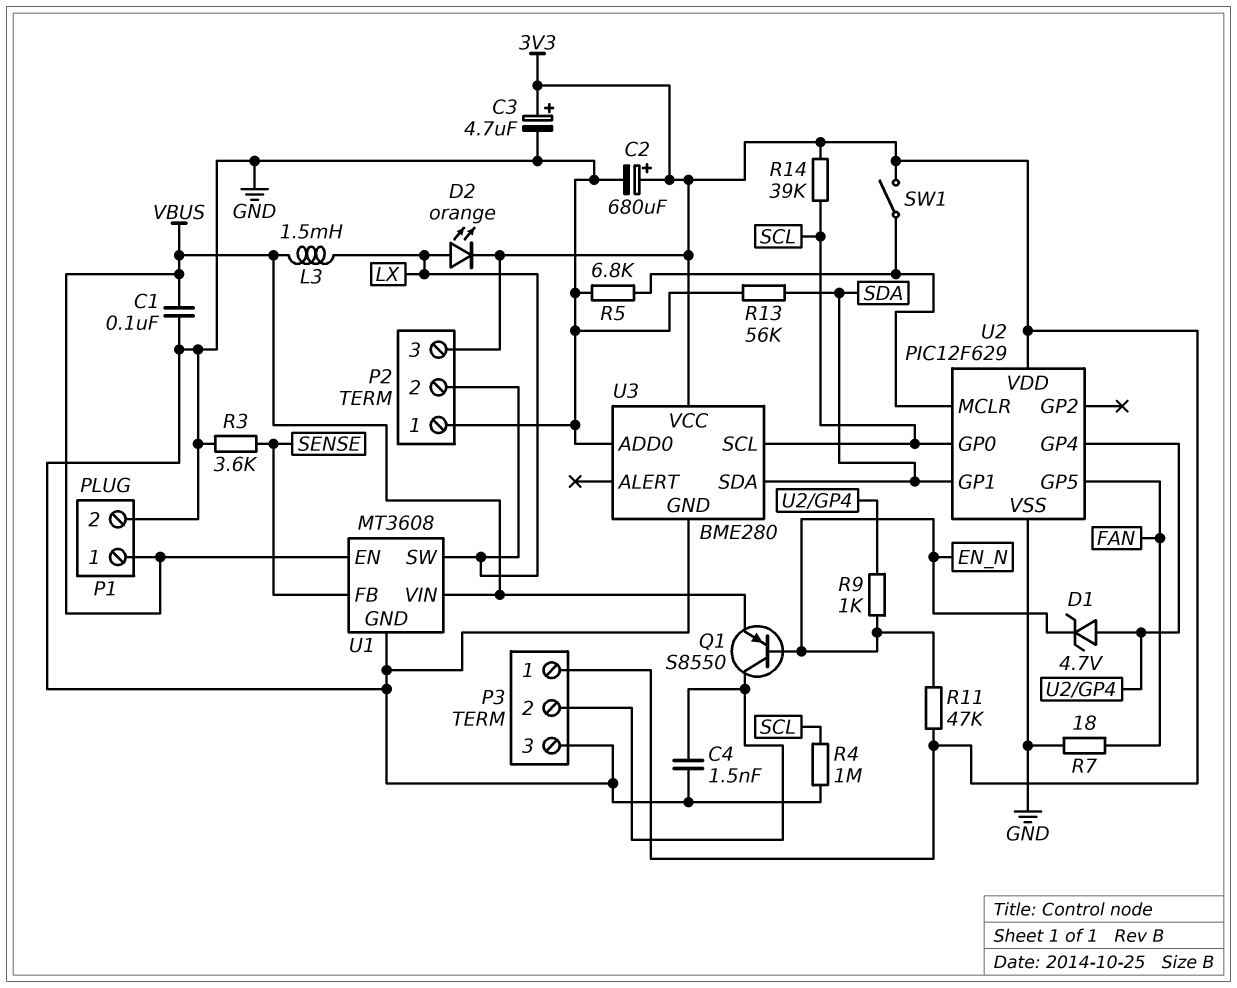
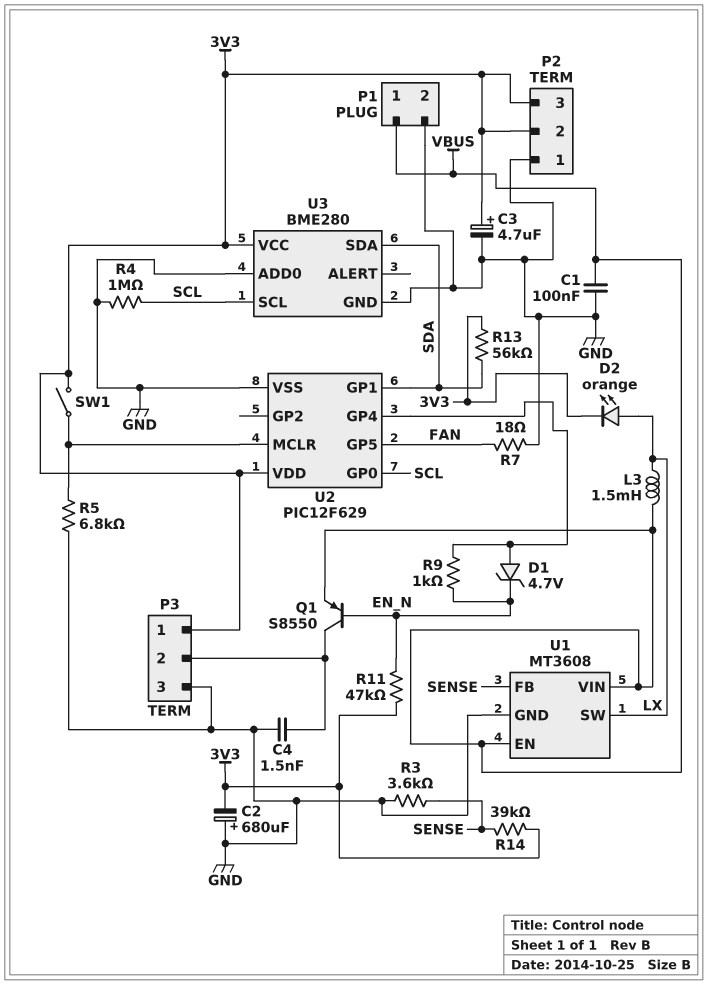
C2: 680uF (plus 3V3, minus GND) -> 680uF (plus GND, minus 3V3)
P2 pin 2: LX -> 3V3
R13: 56k (GND, SDA) -> 56k (3V3, SDA)
R14: 39k (3V3, SCL) -> 39k (3V3, SENSE)

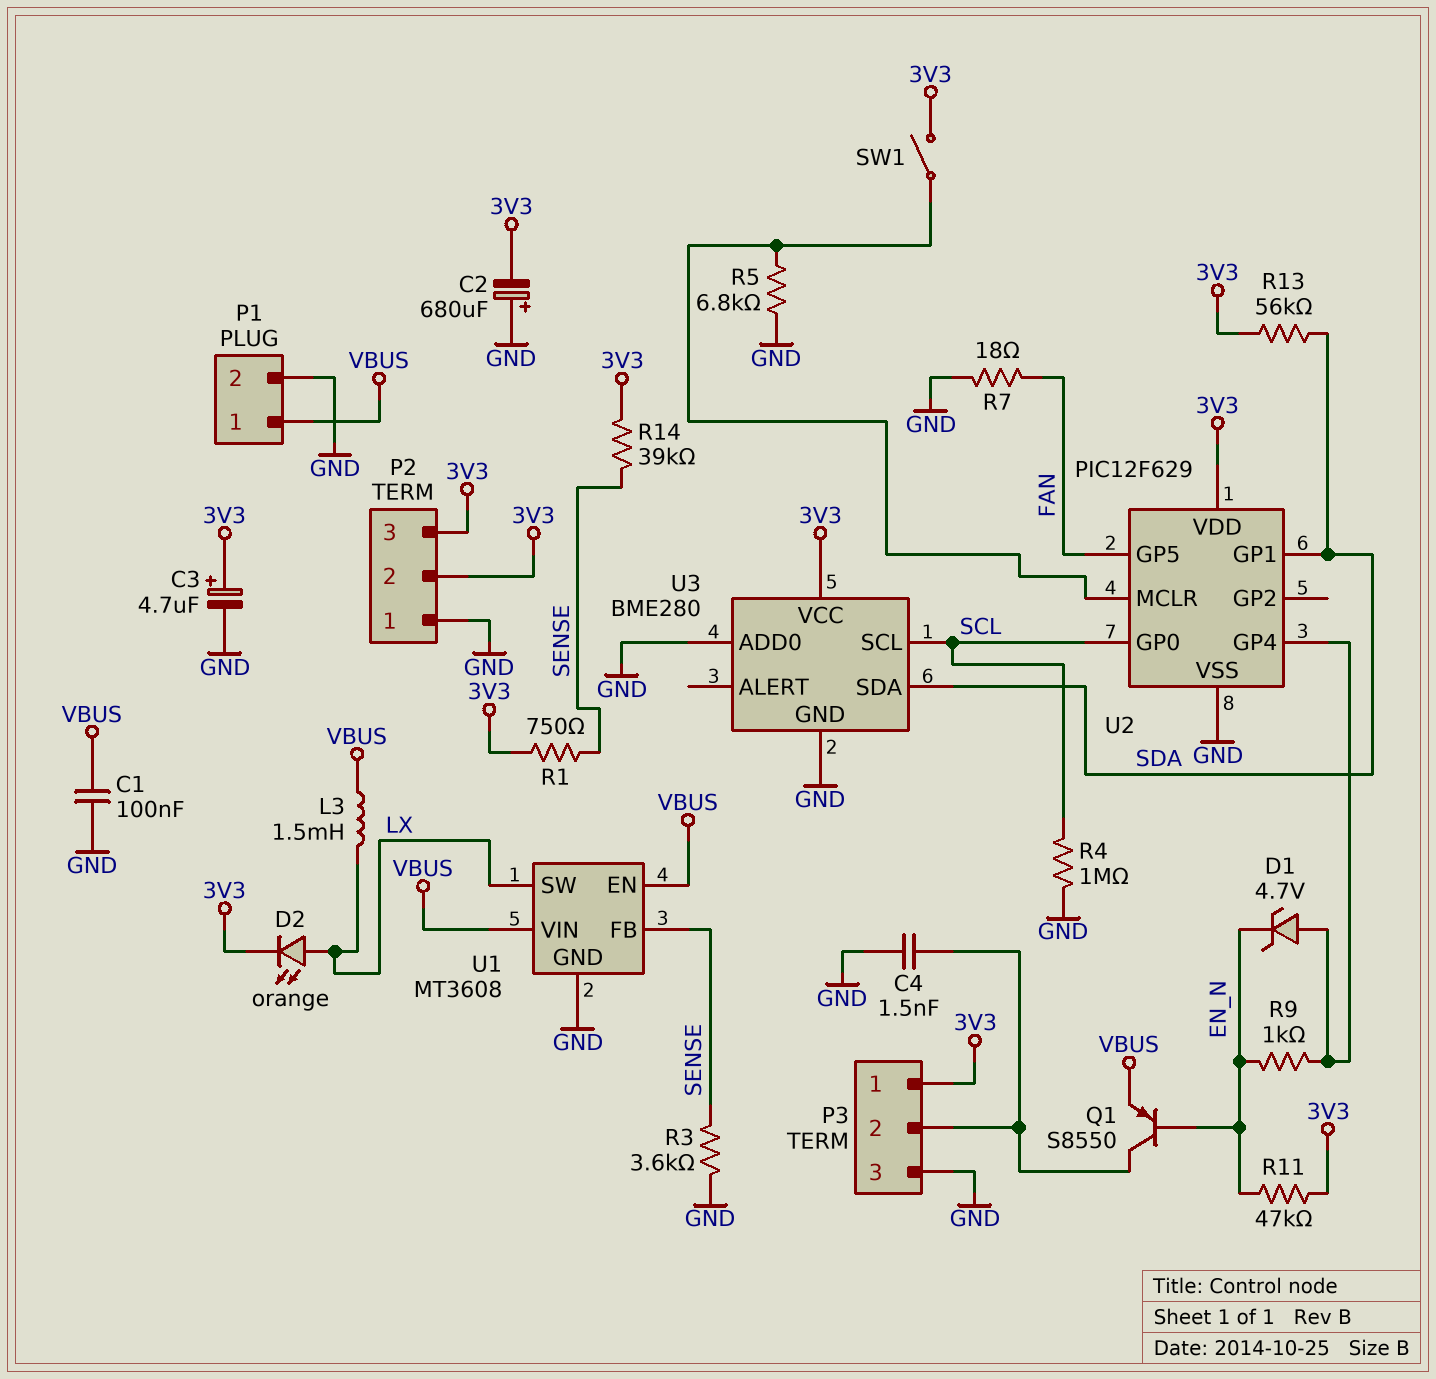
R1: none -> 750 (3V3, SENSE)

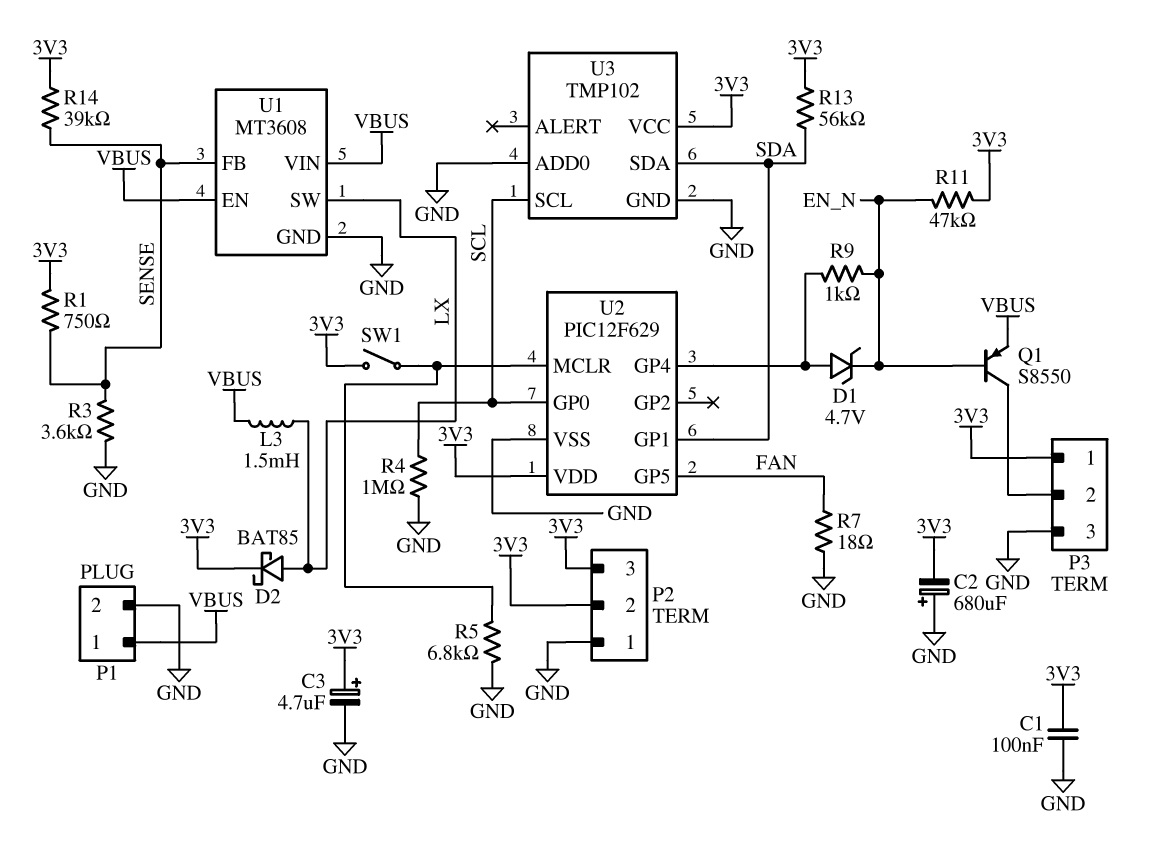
C1: 100nF (GND, VBUS) -> 100nF (3V3, GND)
C4: 1.5nF (GND, P3/2) -> none
D2: LED orange (A LX, K 3V3) -> schottky BAT85 (A LX, K 3V3)
U3: BME280 -> TMP102

